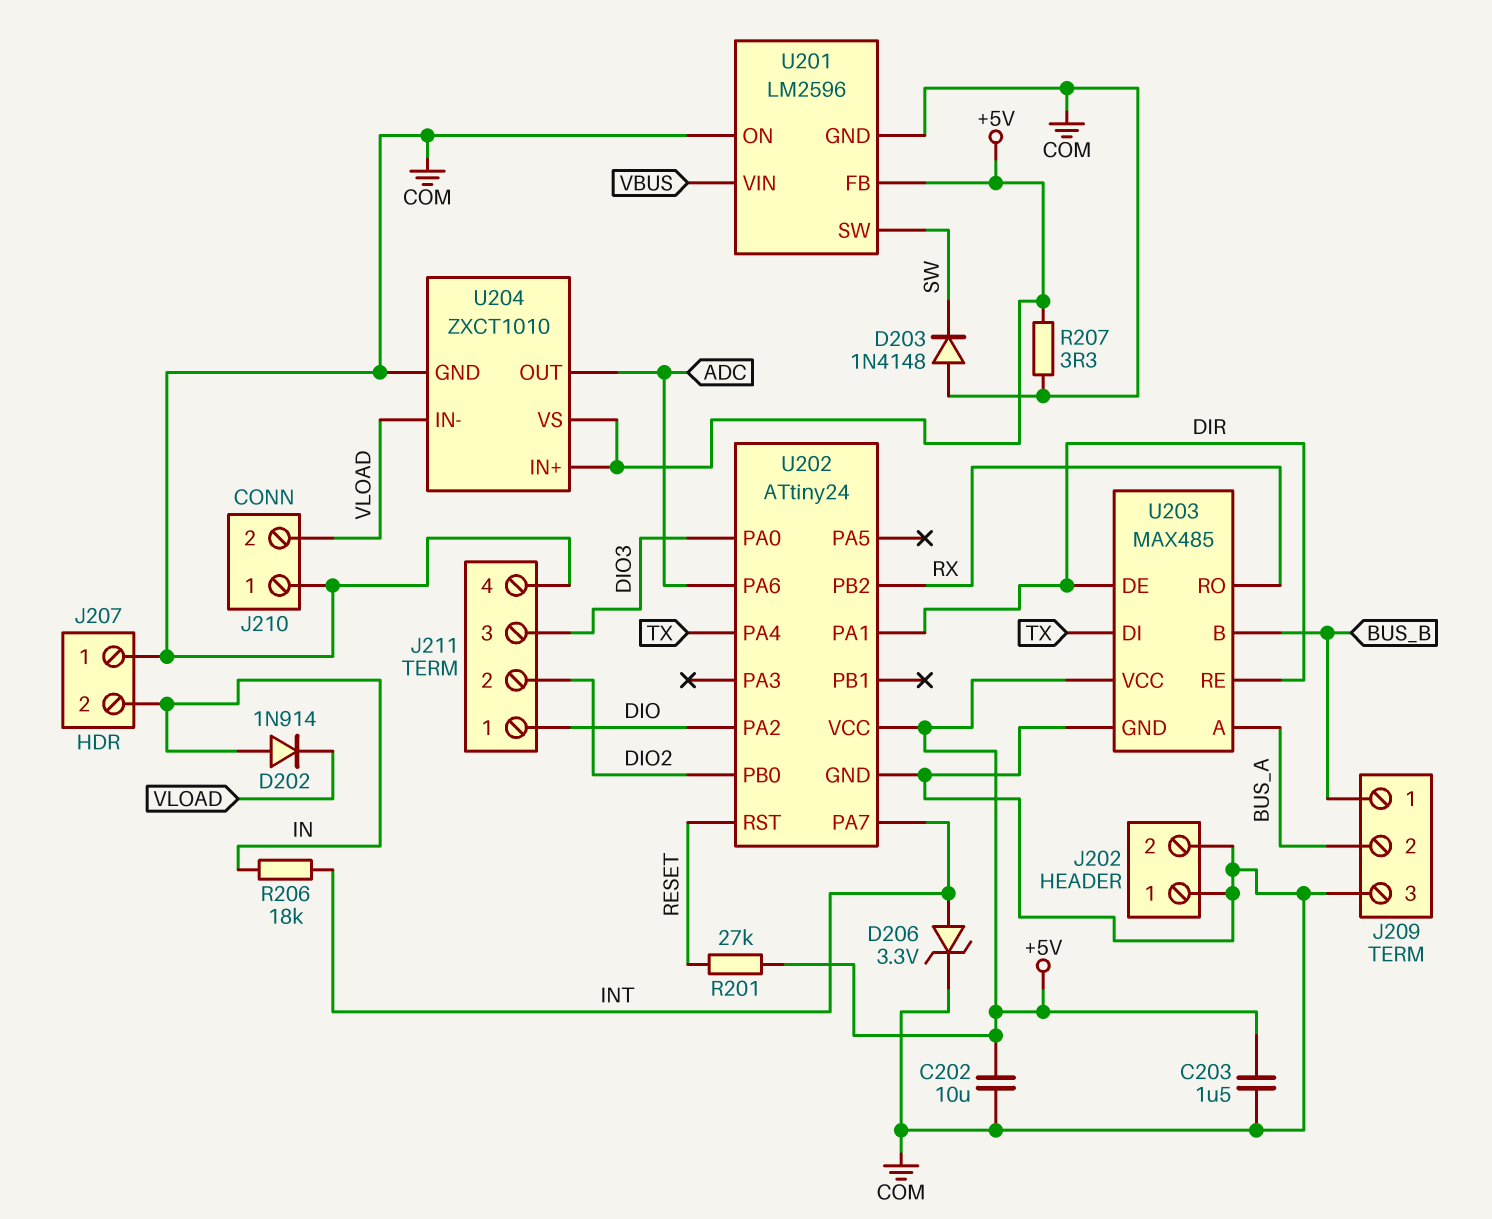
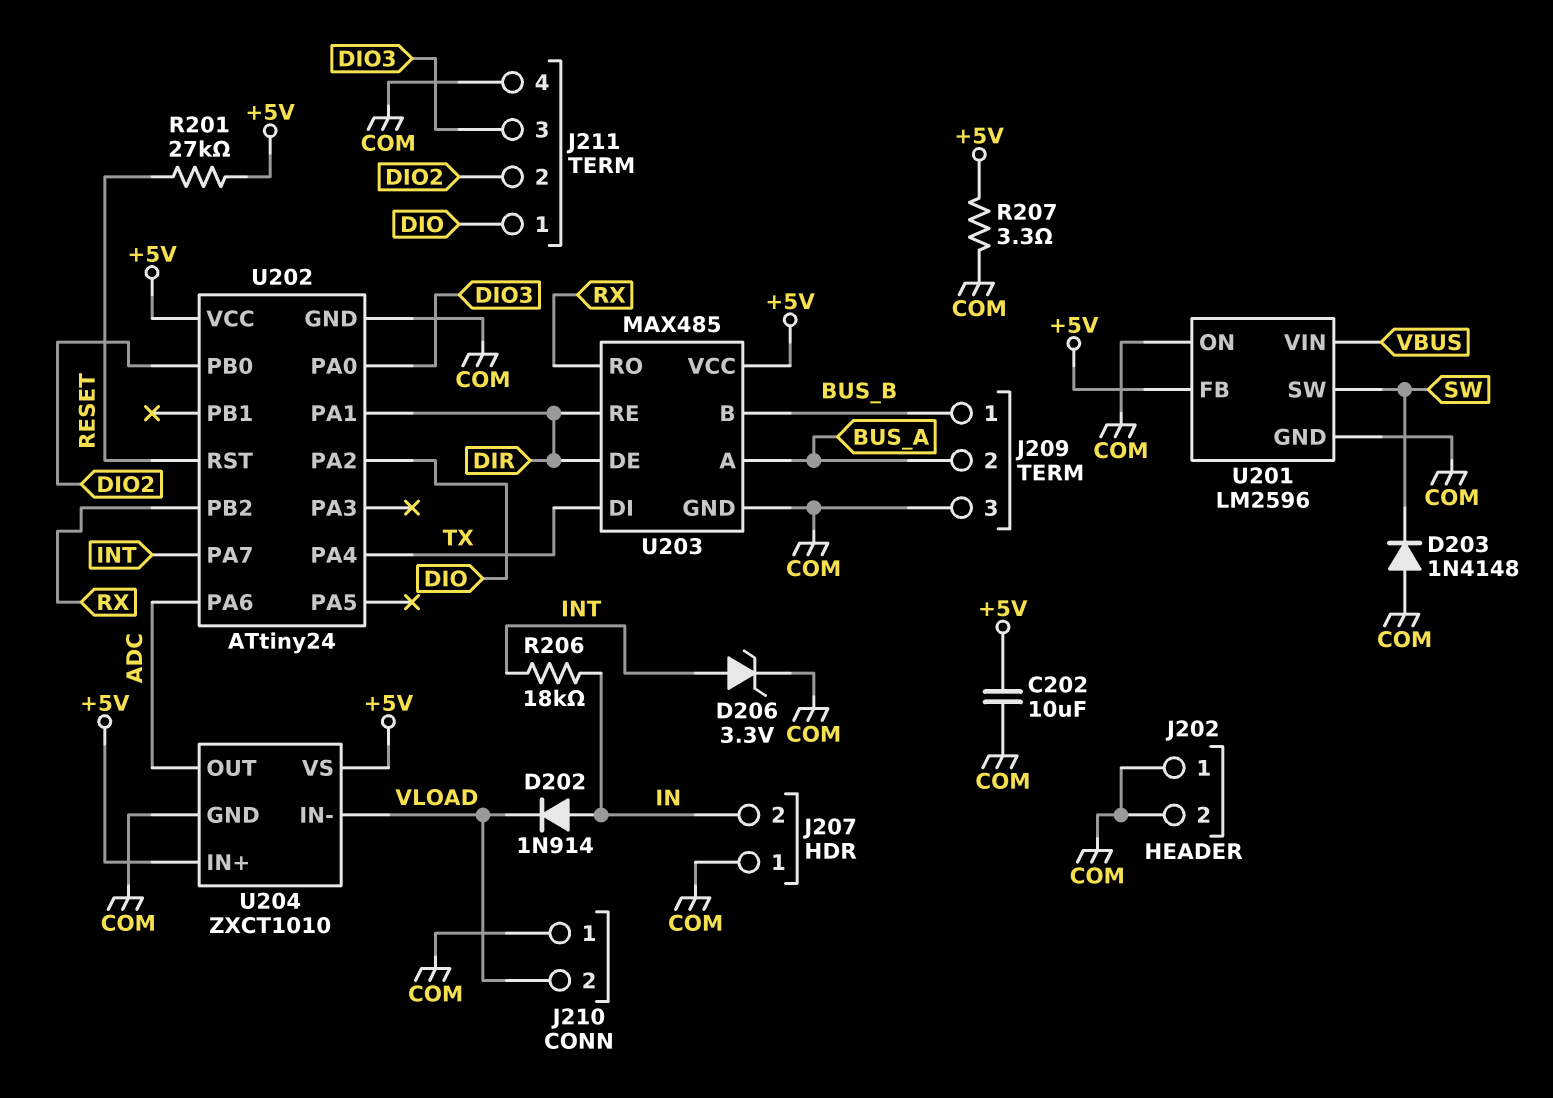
C203: 1.5uF (+5V, COM) -> none

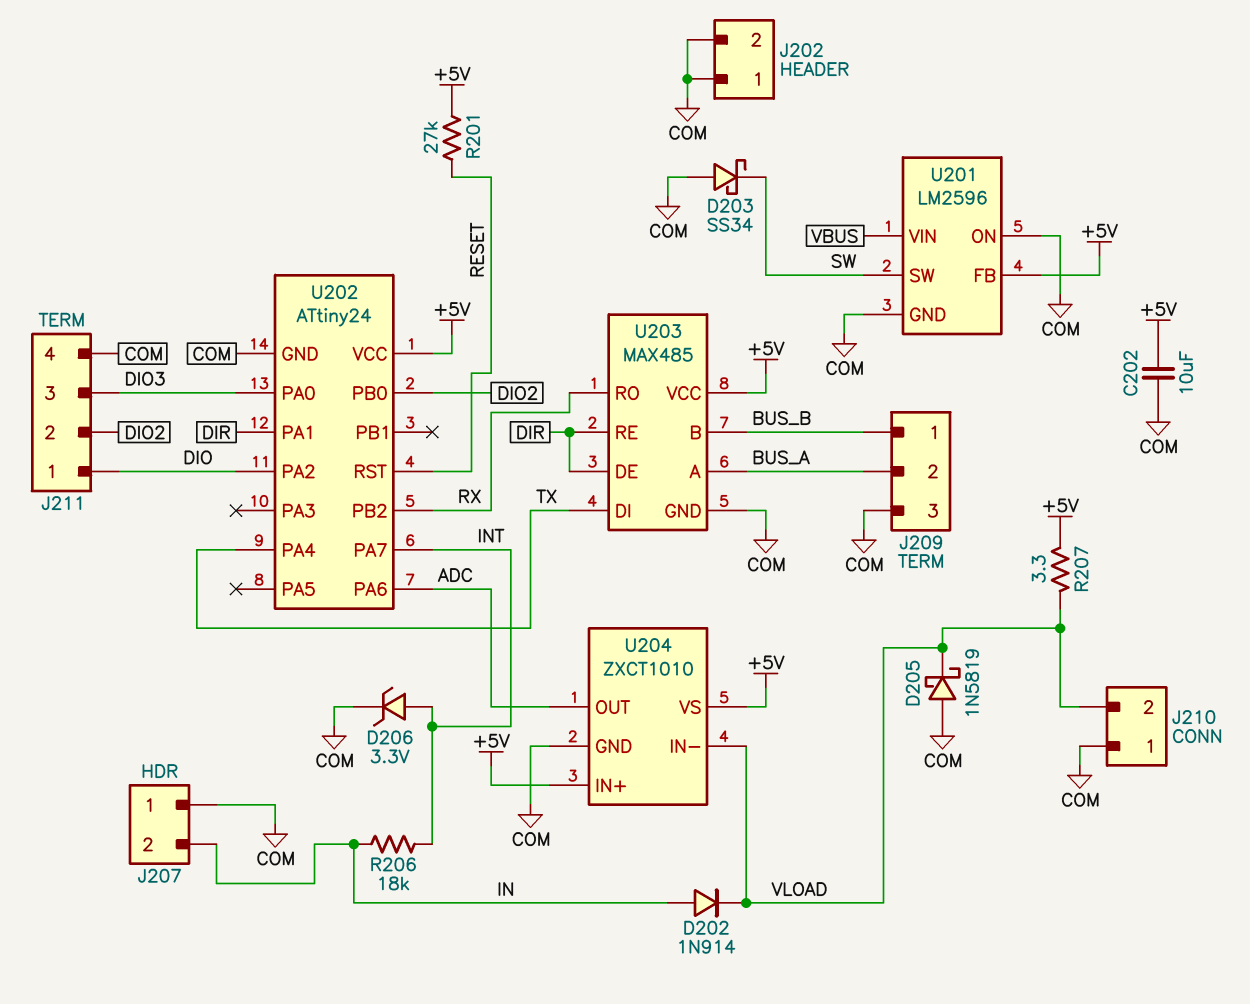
D203: diode 1N4148 (A COM, K SW) -> schottky SS34 (A COM, K SW)
D205: none -> schottky 1N5819 (A COM, K VLOAD)
R207: 3.3 (+5V, COM) -> 3.3 (+5V, VLOAD)

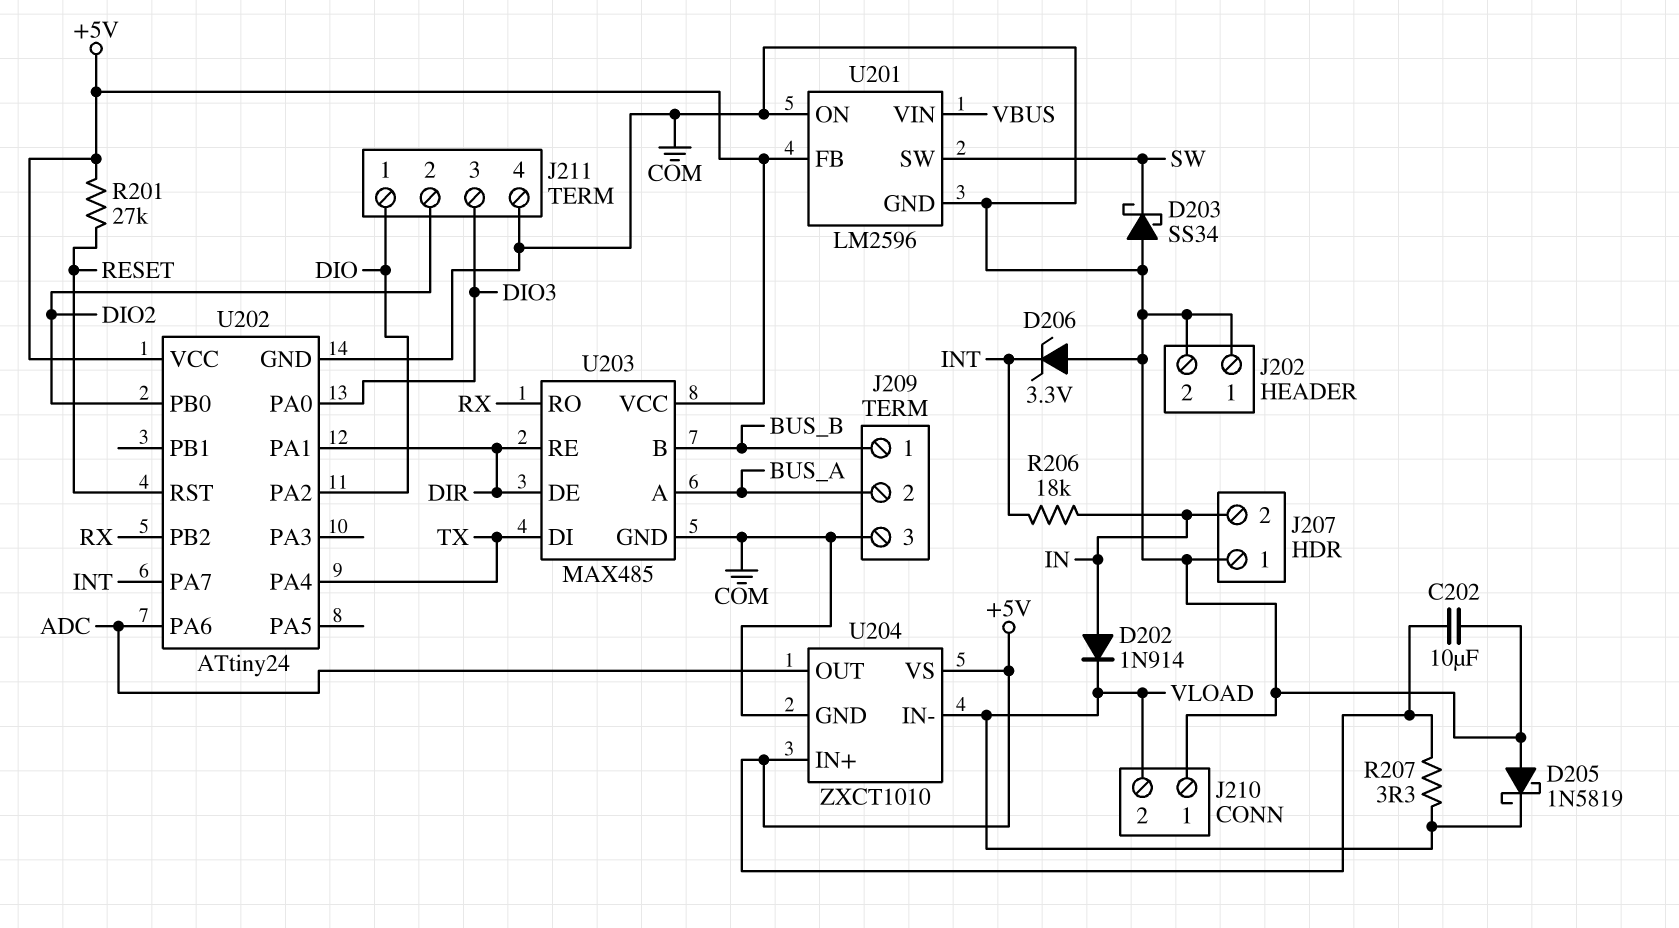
D206: zener 3.3V (A INT, K COM) -> zener 3.3V (A COM, K INT)

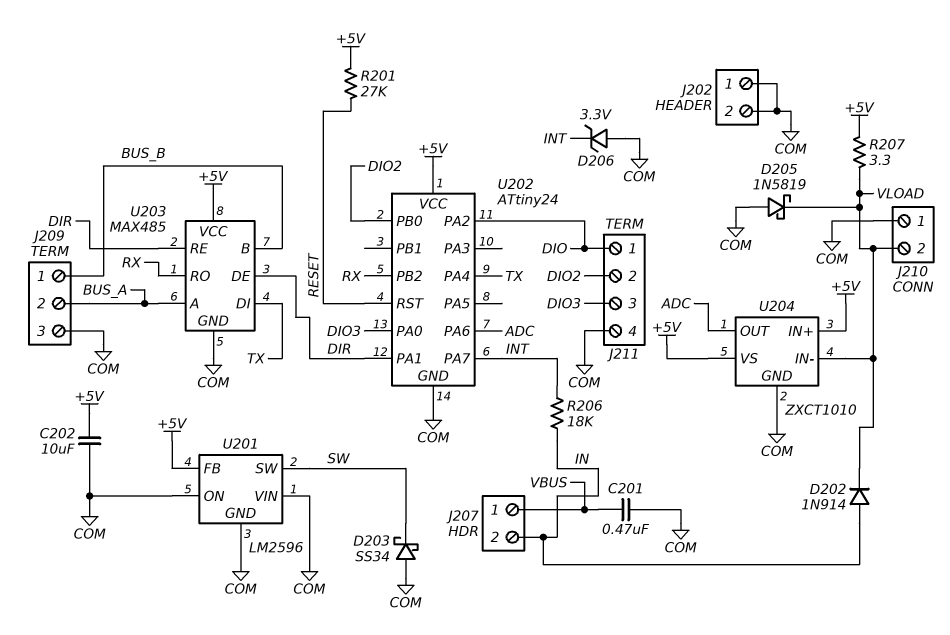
C201: none -> 470nF (COM, VBUS)
J207 pin 1: COM -> VBUS
U201 pin VIN: VBUS -> COM

